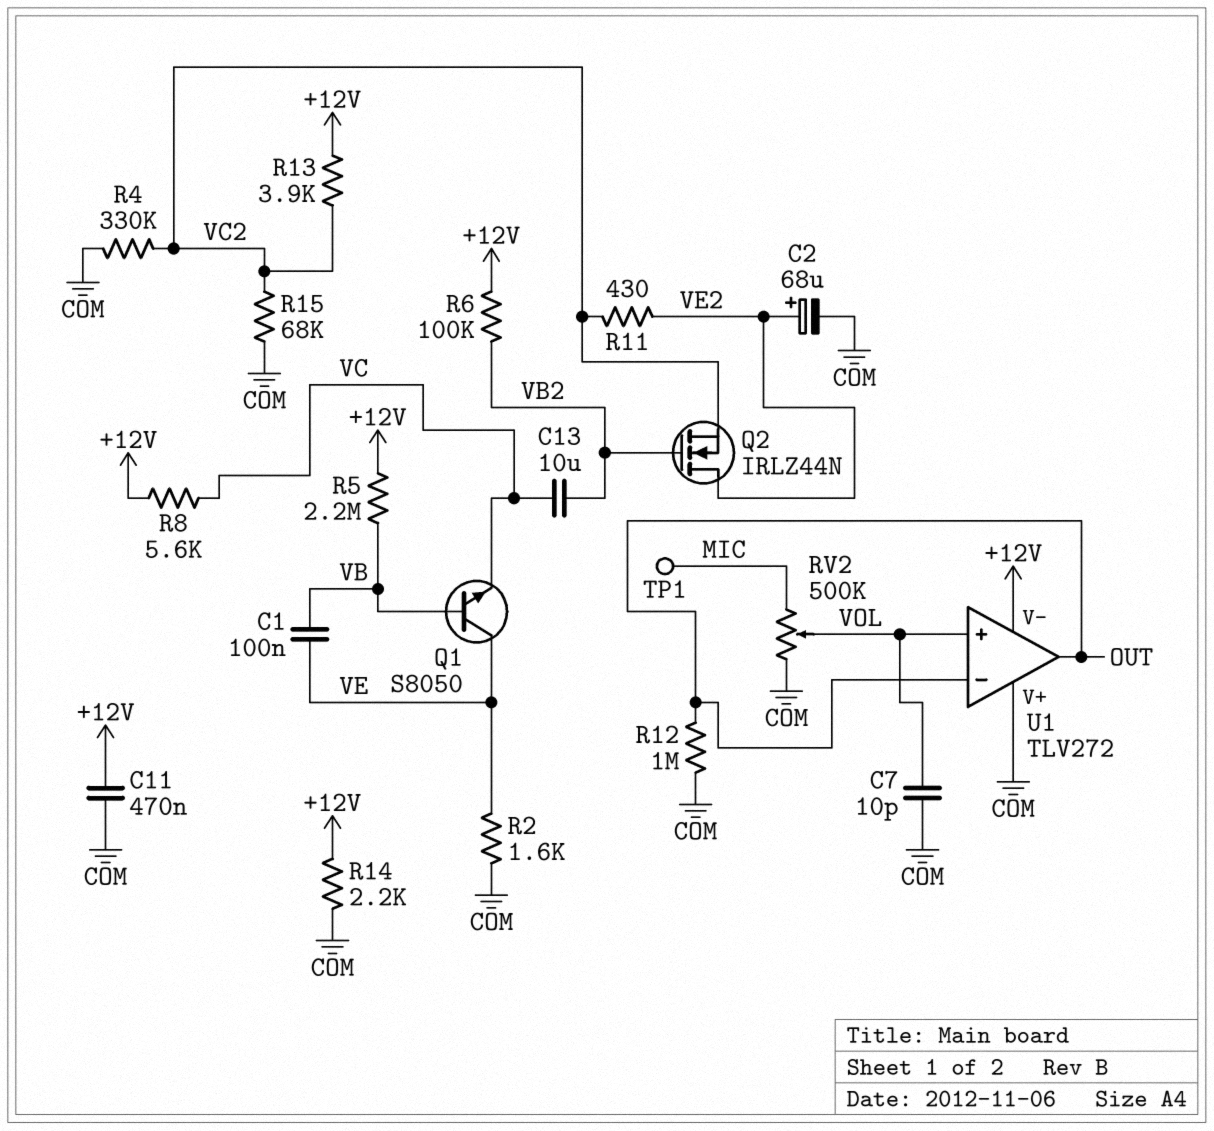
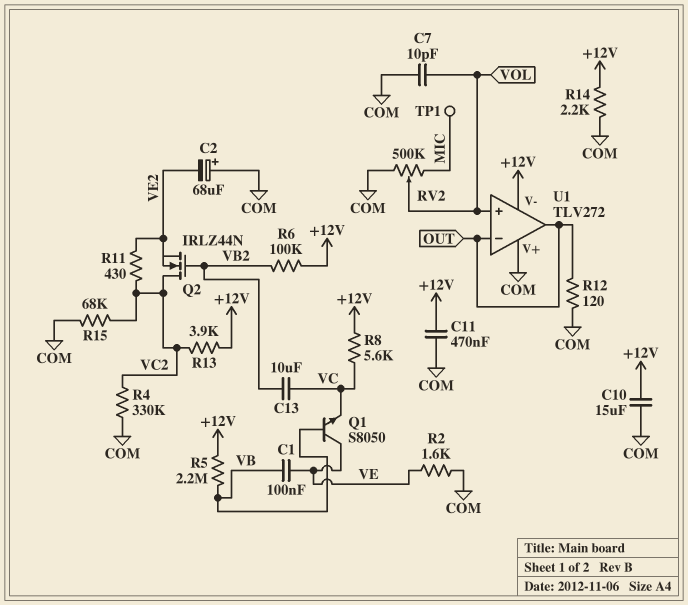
C2: 68uF (plus VE2, minus COM) -> 68uF (plus COM, minus VE2)
C10: none -> 15uF (+12V, COM)
Q2: NMOS IRLZ44N (G VB2, D VE2, S VC2) -> NMOS IRLZ44N (G VB2, D VC2, S VE2)
R12: 1M (COM, OUT) -> 120 (COM, OUT)

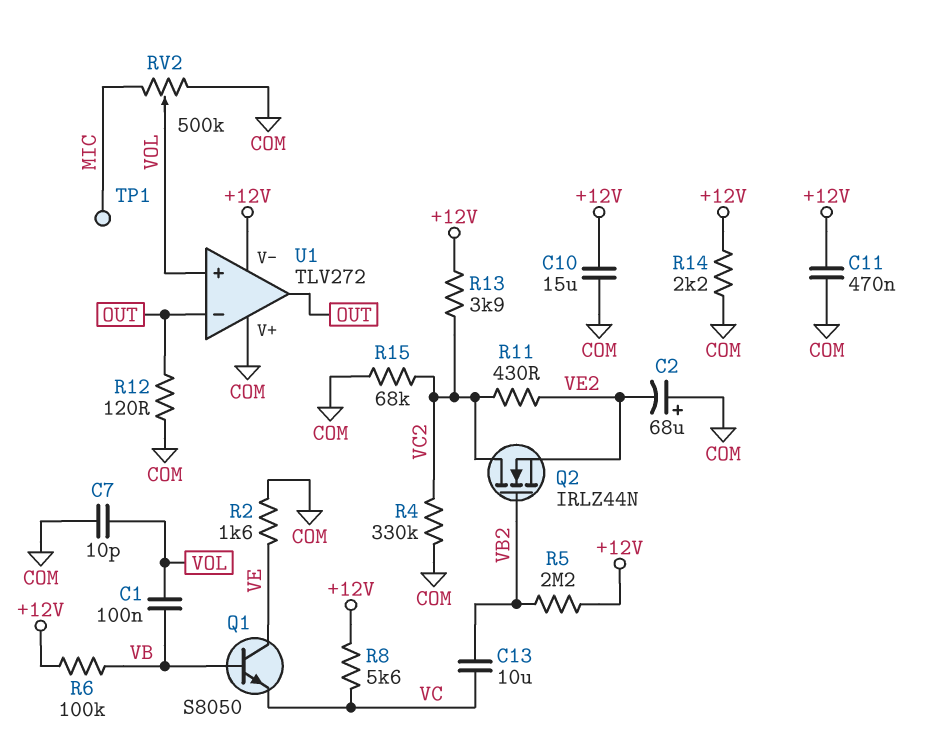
C1: 100nF (VB, VE) -> 100nF (VB, VOL)
R5: 2.2M (+12V, VB) -> 2.2M (+12V, VB2)
R6: 100k (+12V, VB2) -> 100k (+12V, VB)

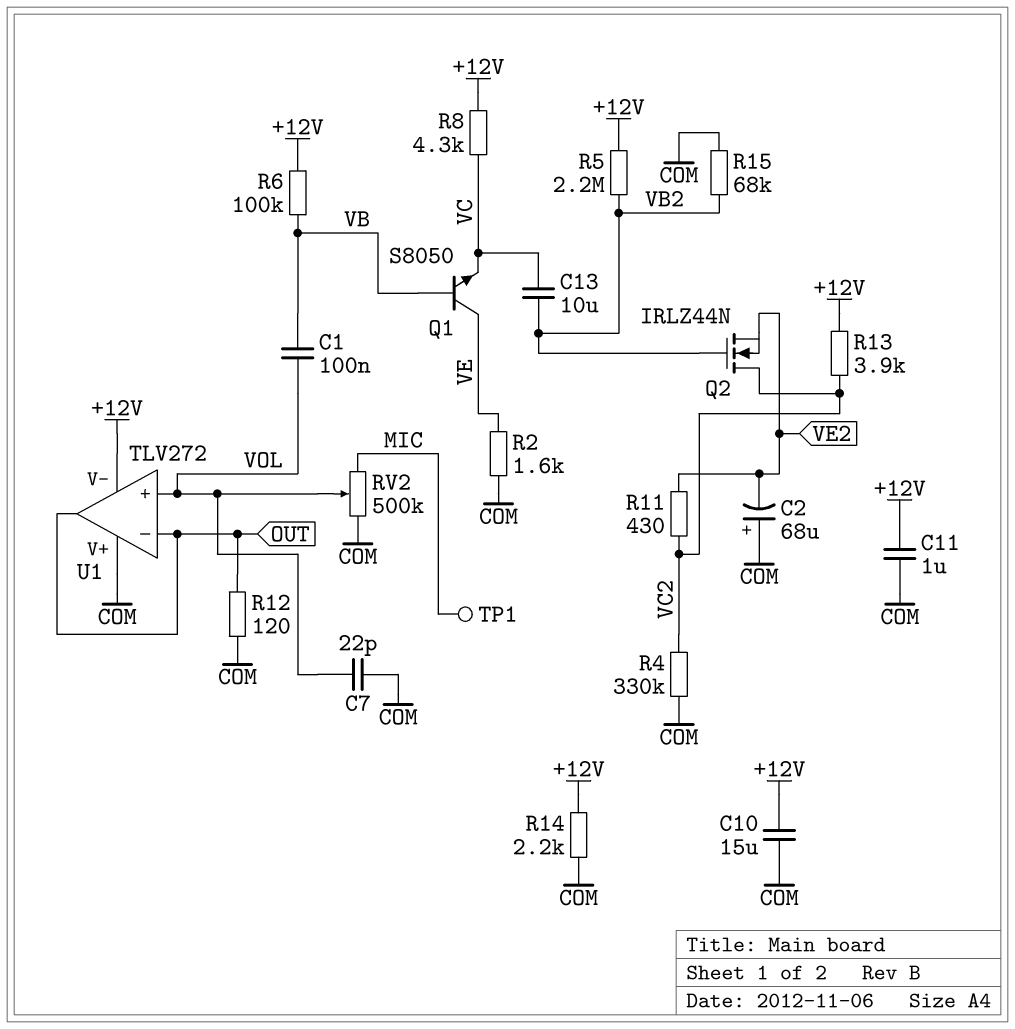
C7: 10pF (COM, VOL) -> 22pF (COM, VOL)
C11: 470nF (+12V, COM) -> 1uF (+12V, COM)
R8: 5.6k (+12V, VC) -> 4.3k (+12V, VC)
R15: 68k (COM, VC2) -> 68k (COM, VB2)

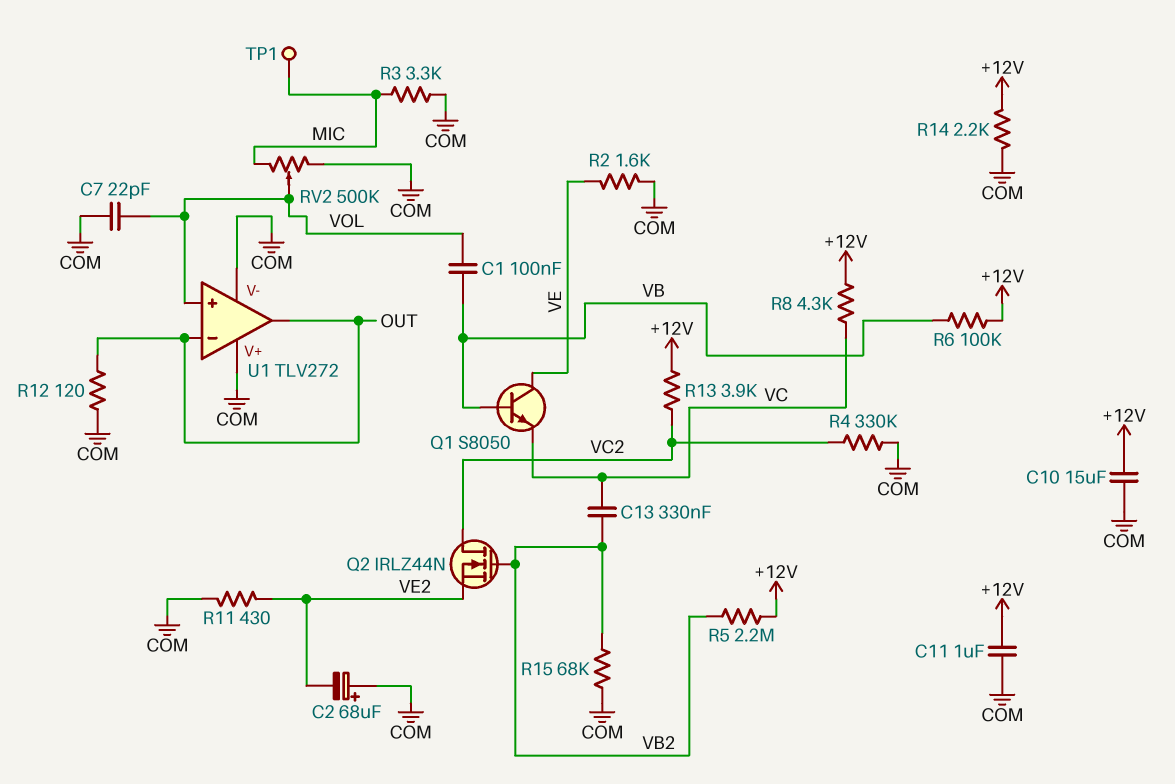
C13: 10uF (VB2, VC) -> 330nF (VB2, VC)
R3: none -> 3.3k (COM, MIC)
R11: 430 (VC2, VE2) -> 430 (COM, VE2)
U1 pin V-: +12V -> COM

